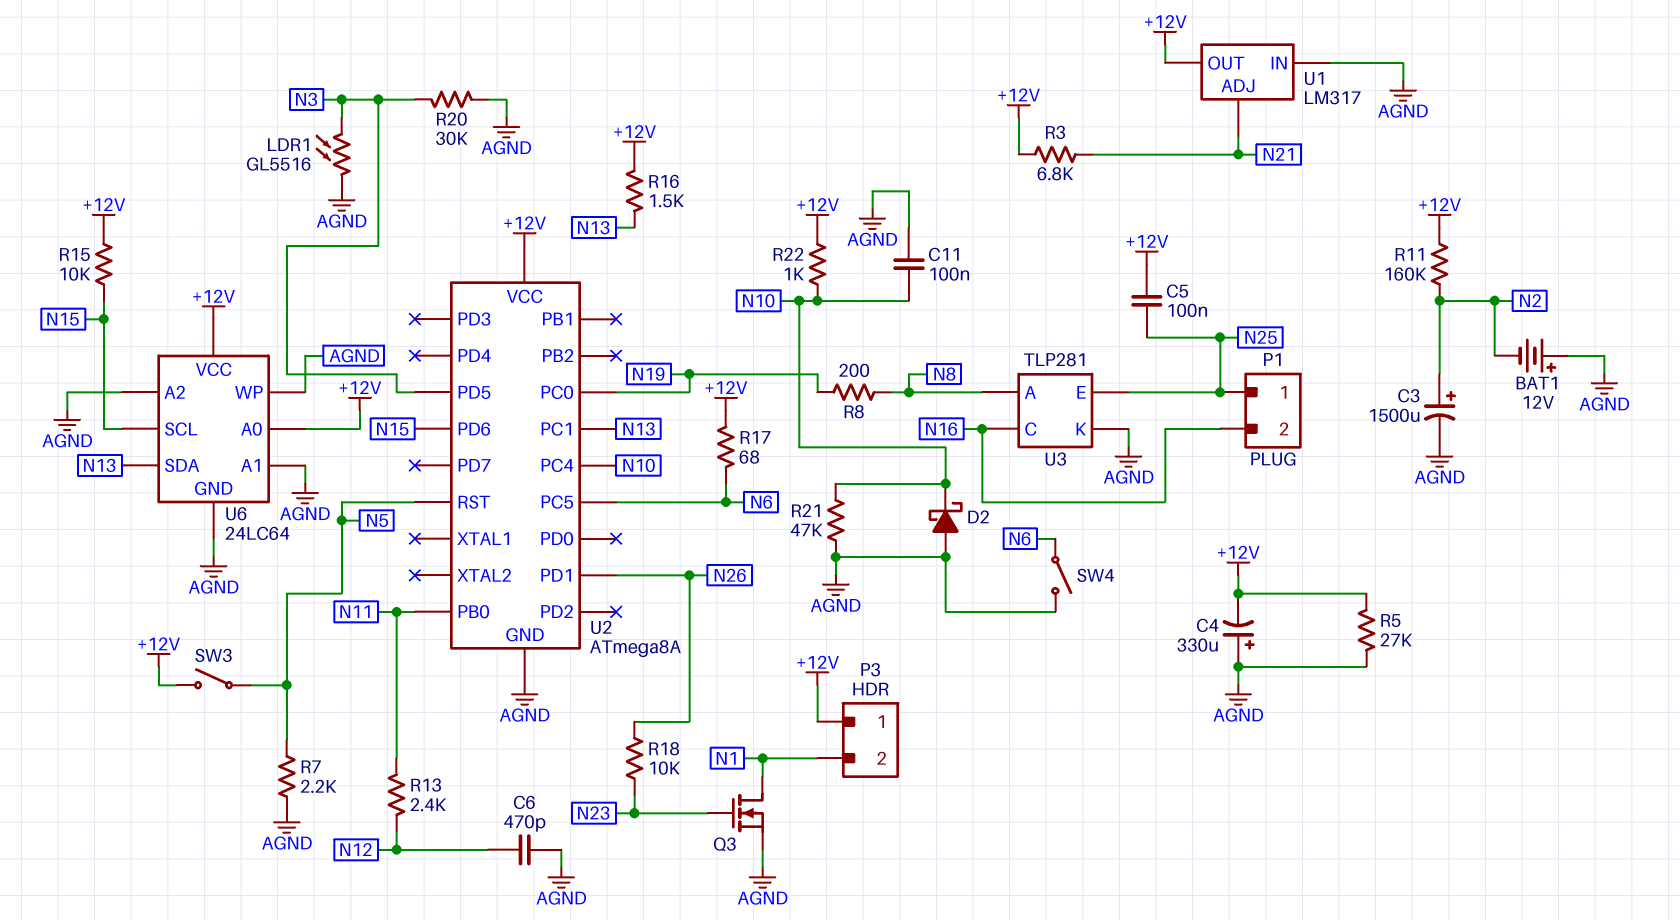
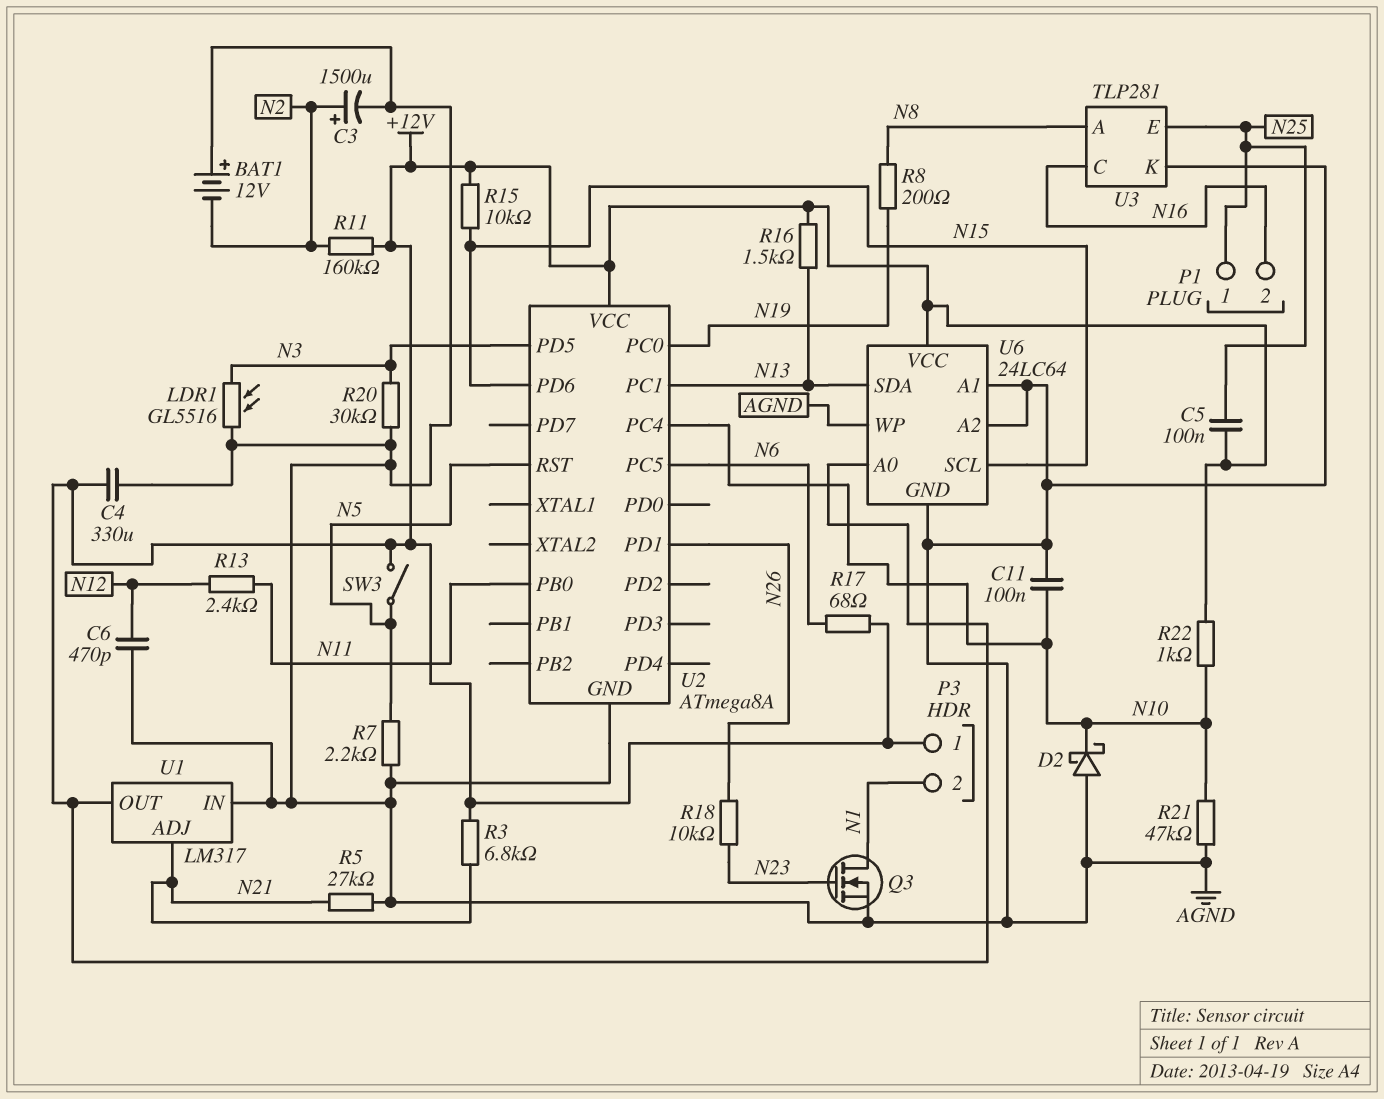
C4: 330uF (plus AGND, minus +12V) -> 330uF (+12V, AGND)
R5: 27k (+12V, AGND) -> 27k (AGND, N21)
SW4: switch (AGND, N6) -> none

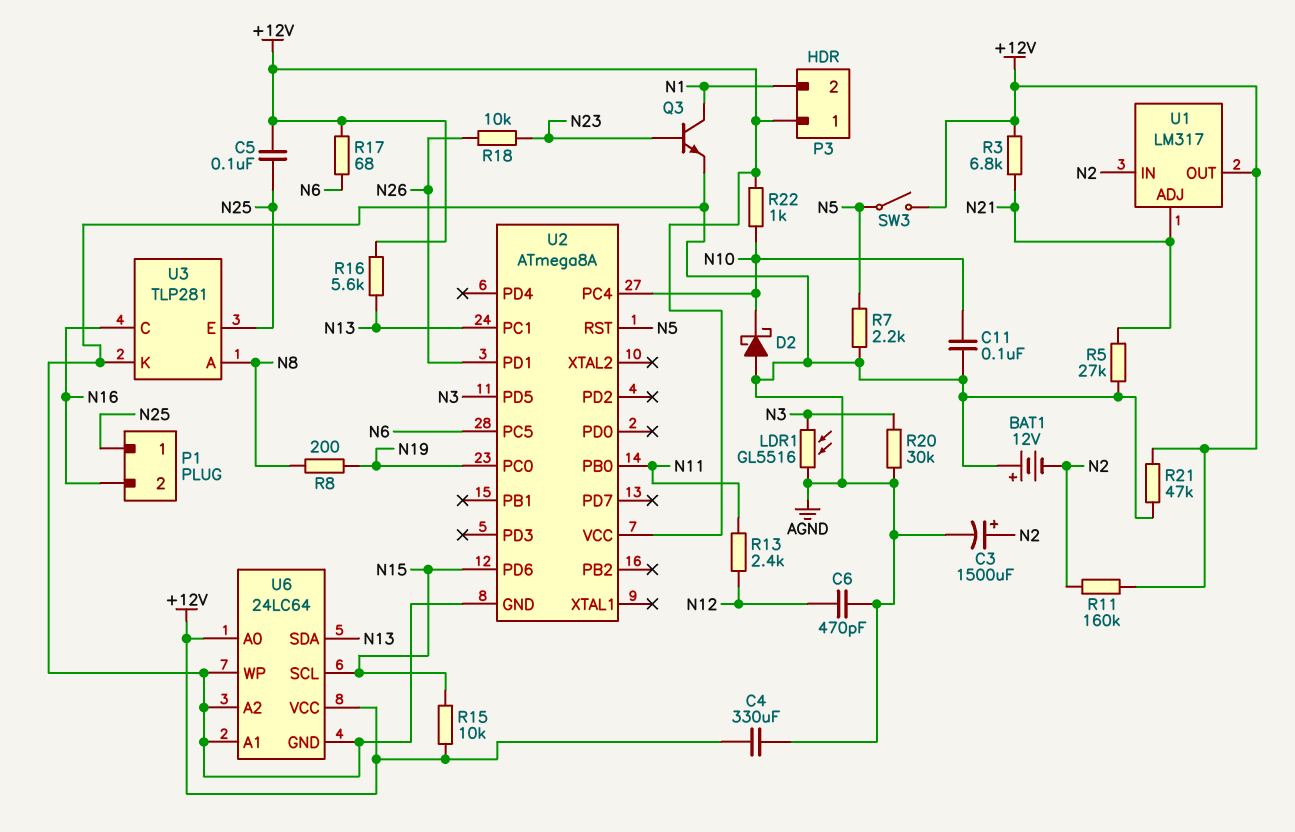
Q3: NMOS (G N23, D N1, S AGND) -> NPN (B N23, C N1, E AGND)
R16: 1.5k (+12V, N13) -> 5.6k (+12V, N13)
R21: 47k (AGND, N10) -> 47k (+12V, AGND)
U1 pin IN: AGND -> N2

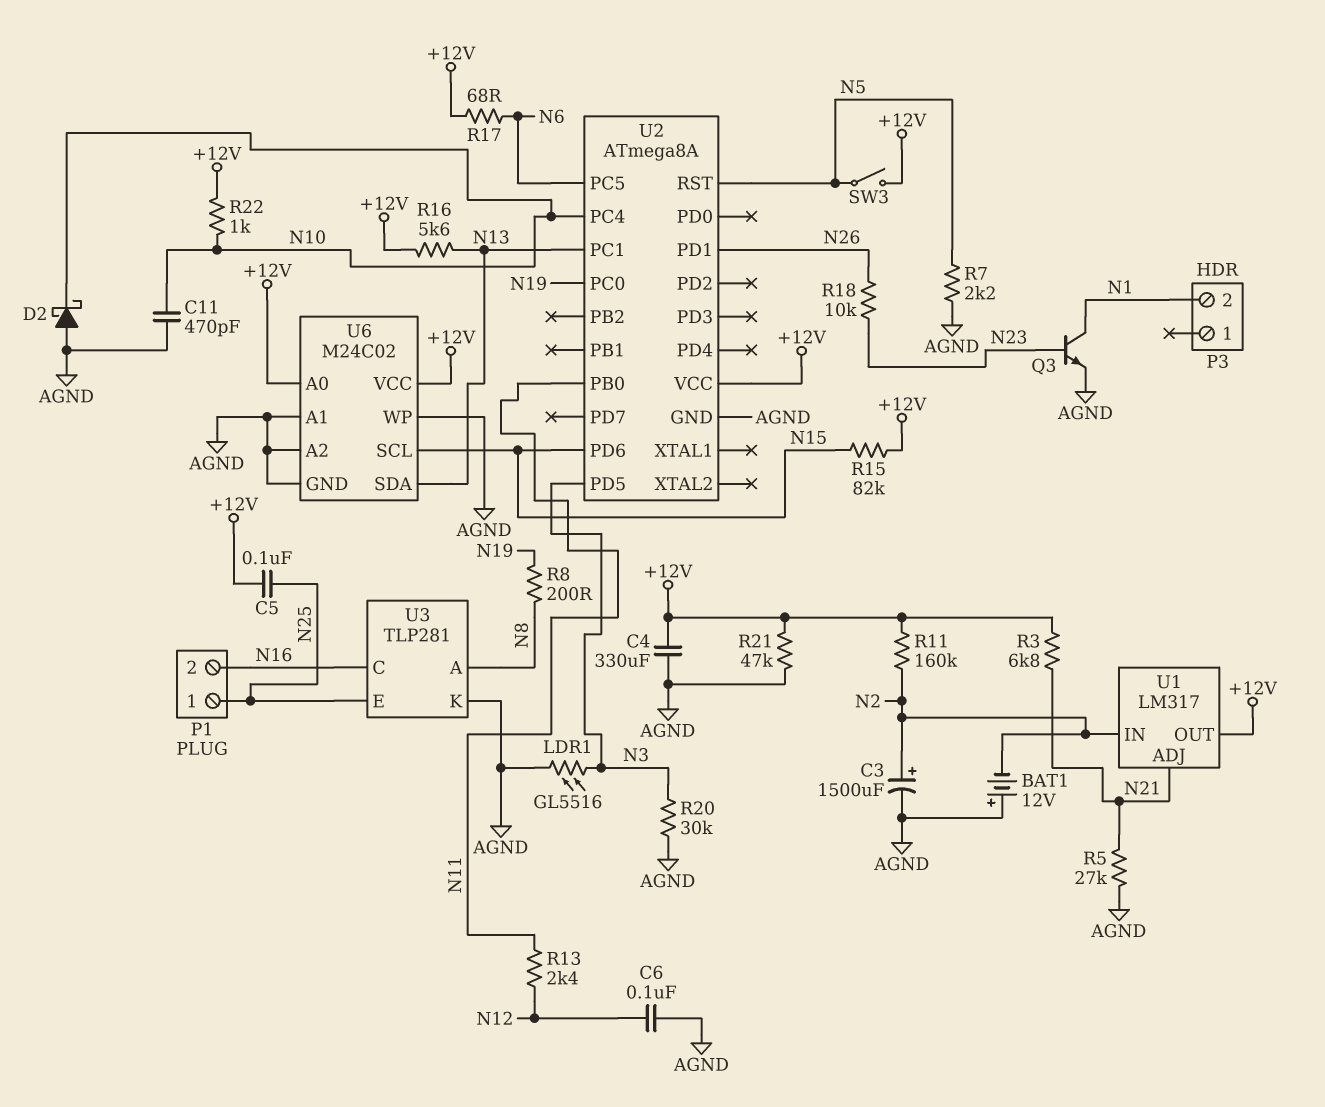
C6: 470pF (AGND, N12) -> 100nF (AGND, N12)
C11: 100nF (AGND, N10) -> 470pF (AGND, N10)
P3 pin 1: +12V -> none
R15: 10k (+12V, N15) -> 82k (+12V, N15)
U6: 24LC64 -> M24C02

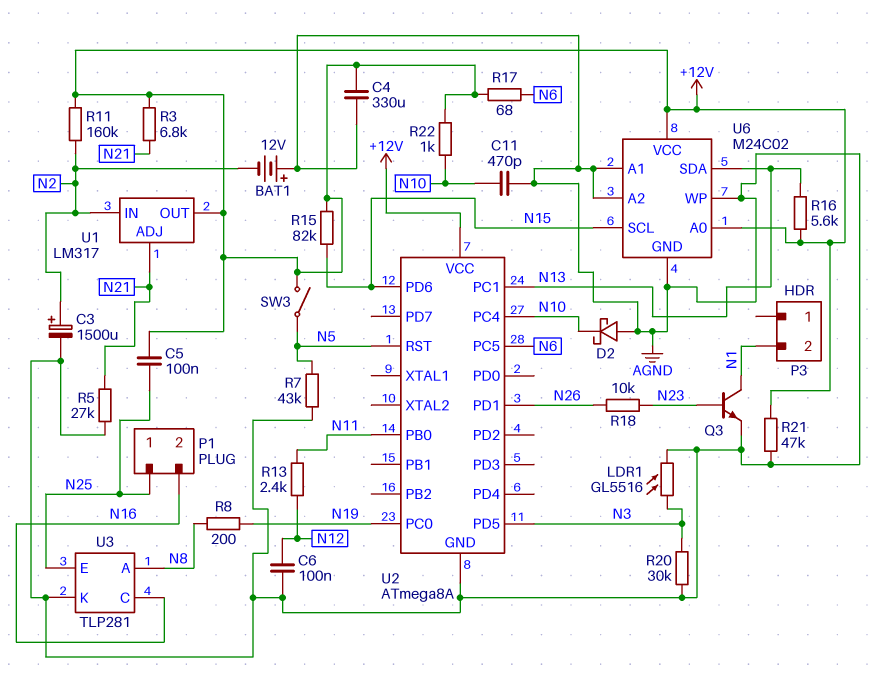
R7: 2.2k (AGND, N5) -> 43k (AGND, N5)

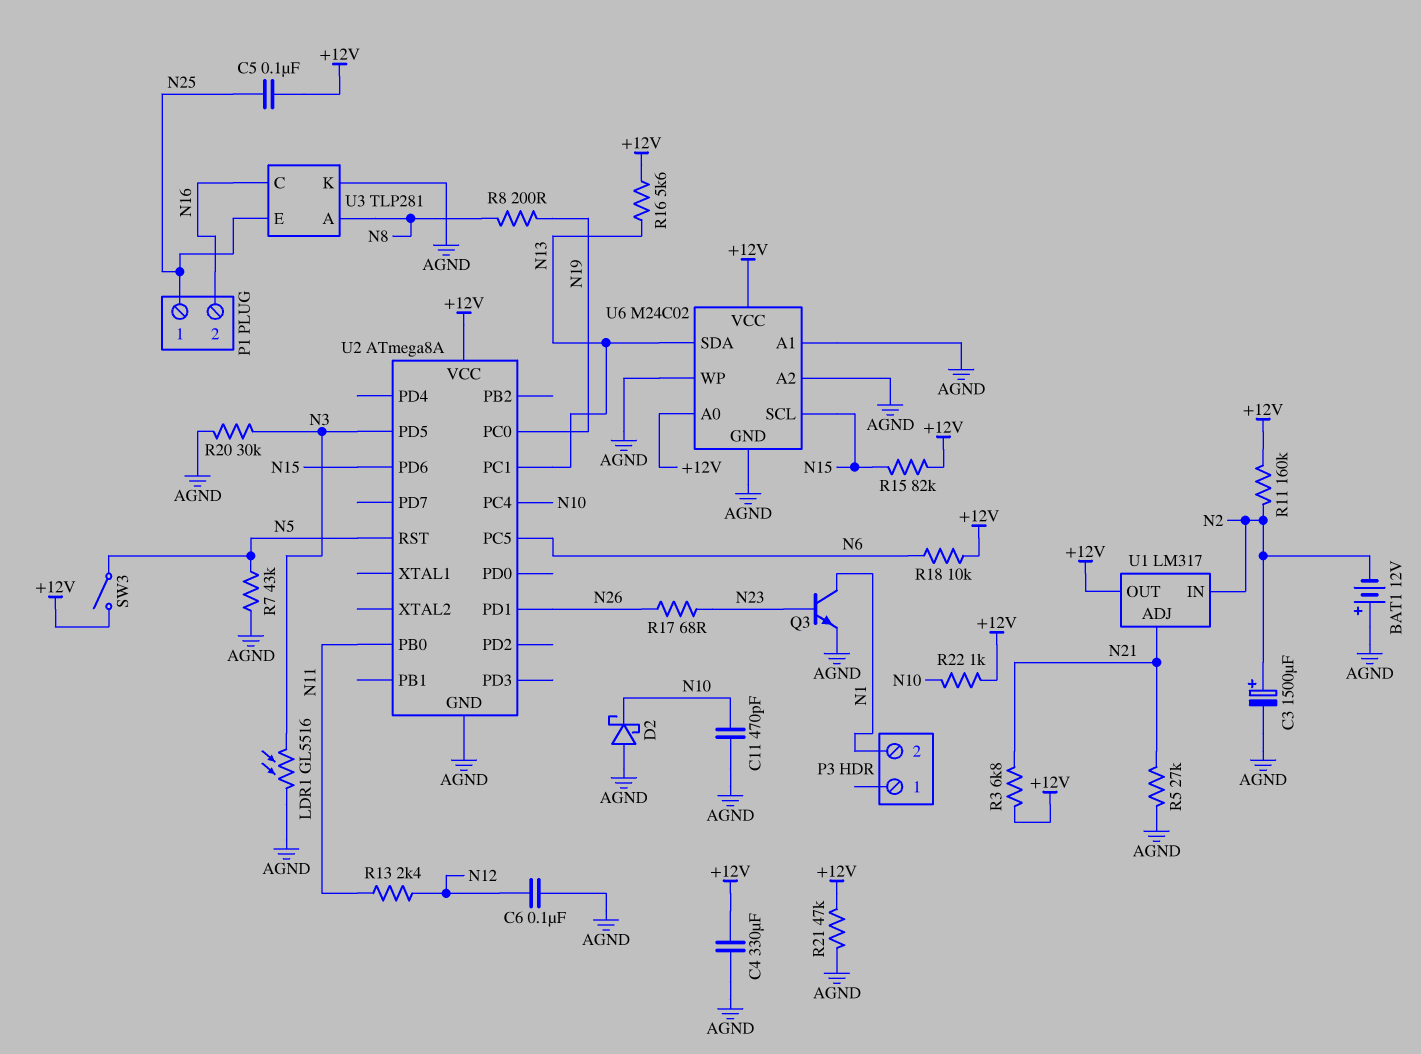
R17: 68 (+12V, N6) -> 68 (N23, N26)
R18: 10k (N23, N26) -> 10k (+12V, N6)

